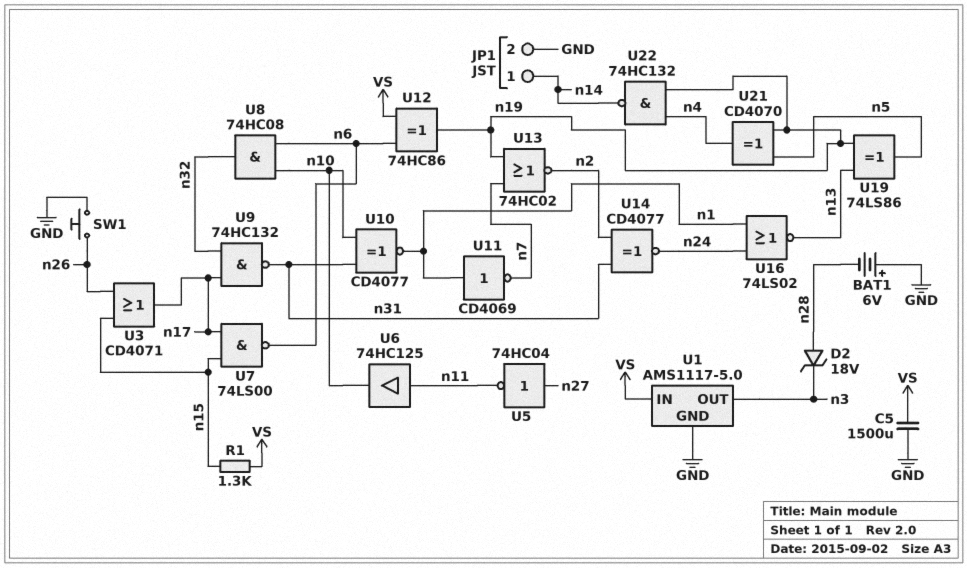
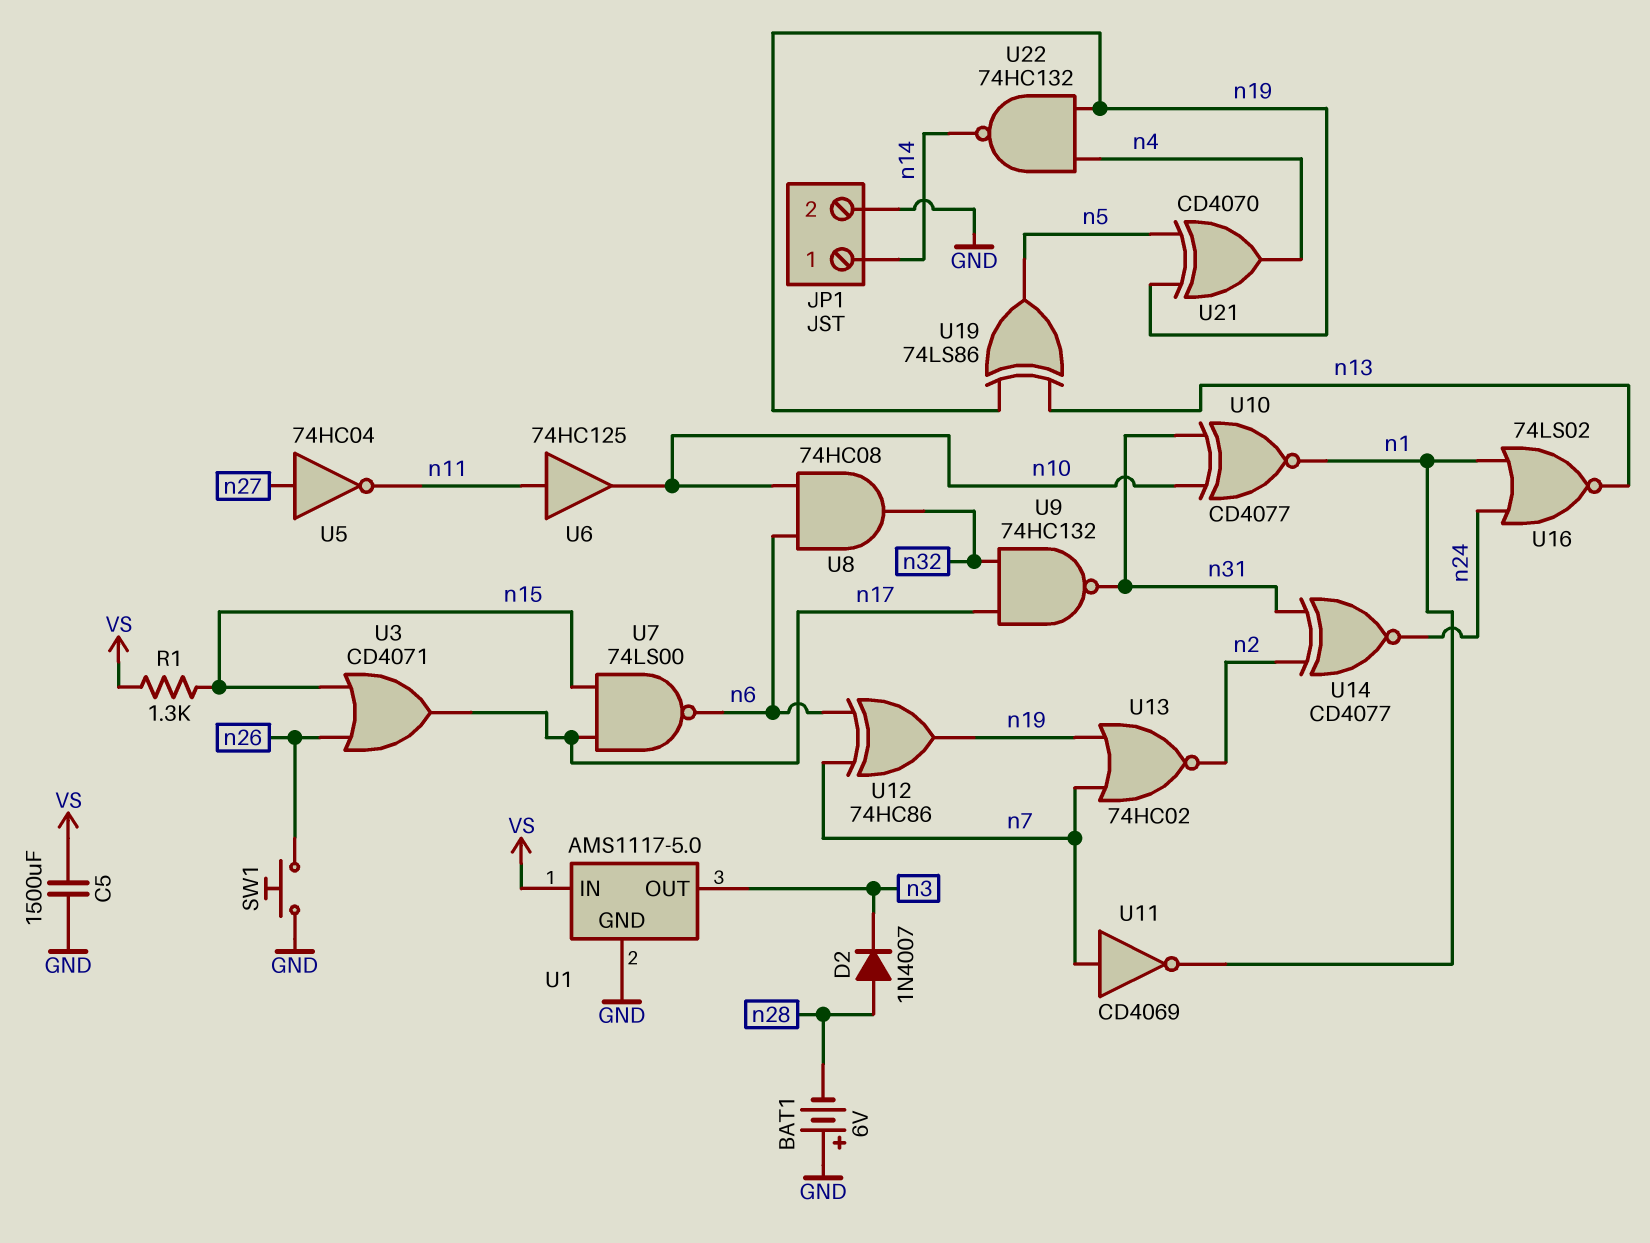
D2: zener 18V (A n28, K n3) -> diode 1N4007 (A n28, K n3)
U11: NOT CD4069 (in n1, out n7) -> NOT CD4069 (in n7, out n1)
U12: XOR 74HC86 (in VS, in n6, out n19) -> XOR 74HC86 (in n6, in n7, out n19)

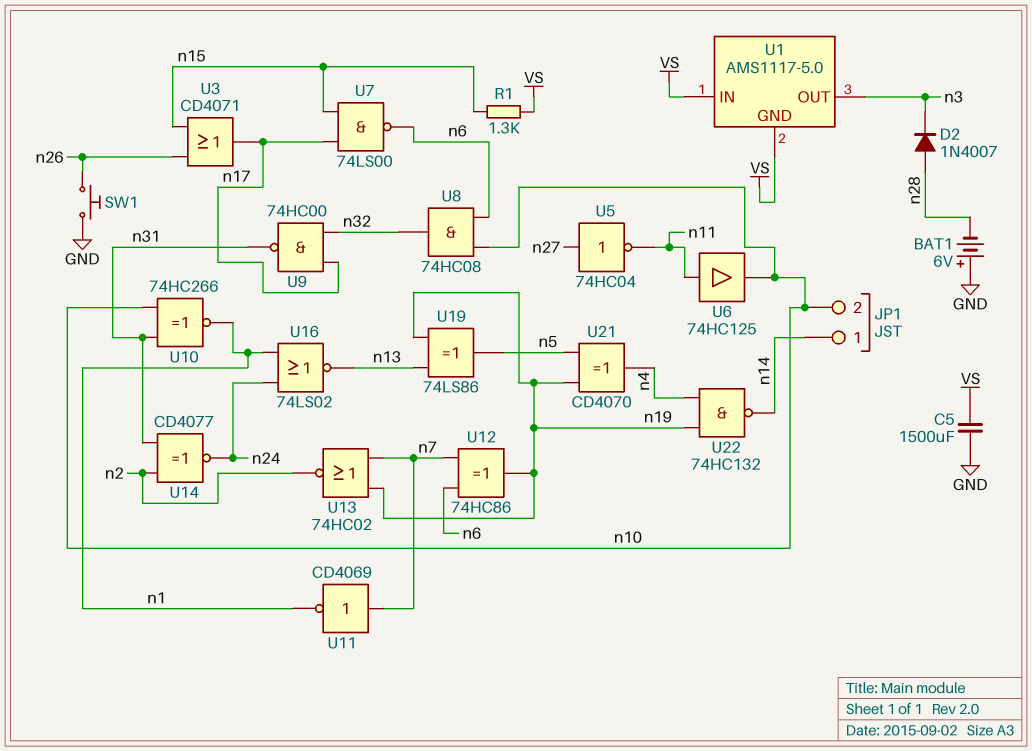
JP1 pin 2: GND -> n10
U1 pin GND: GND -> VS
U9: NAND 74HC132 (in n17, in n32, out n31) -> NAND 74HC00 (in n17, in n32, out n31)
U10: XNOR CD4077 (in n10, in n31, out n1) -> XNOR 74HC266 (in n10, in n31, out n1)

